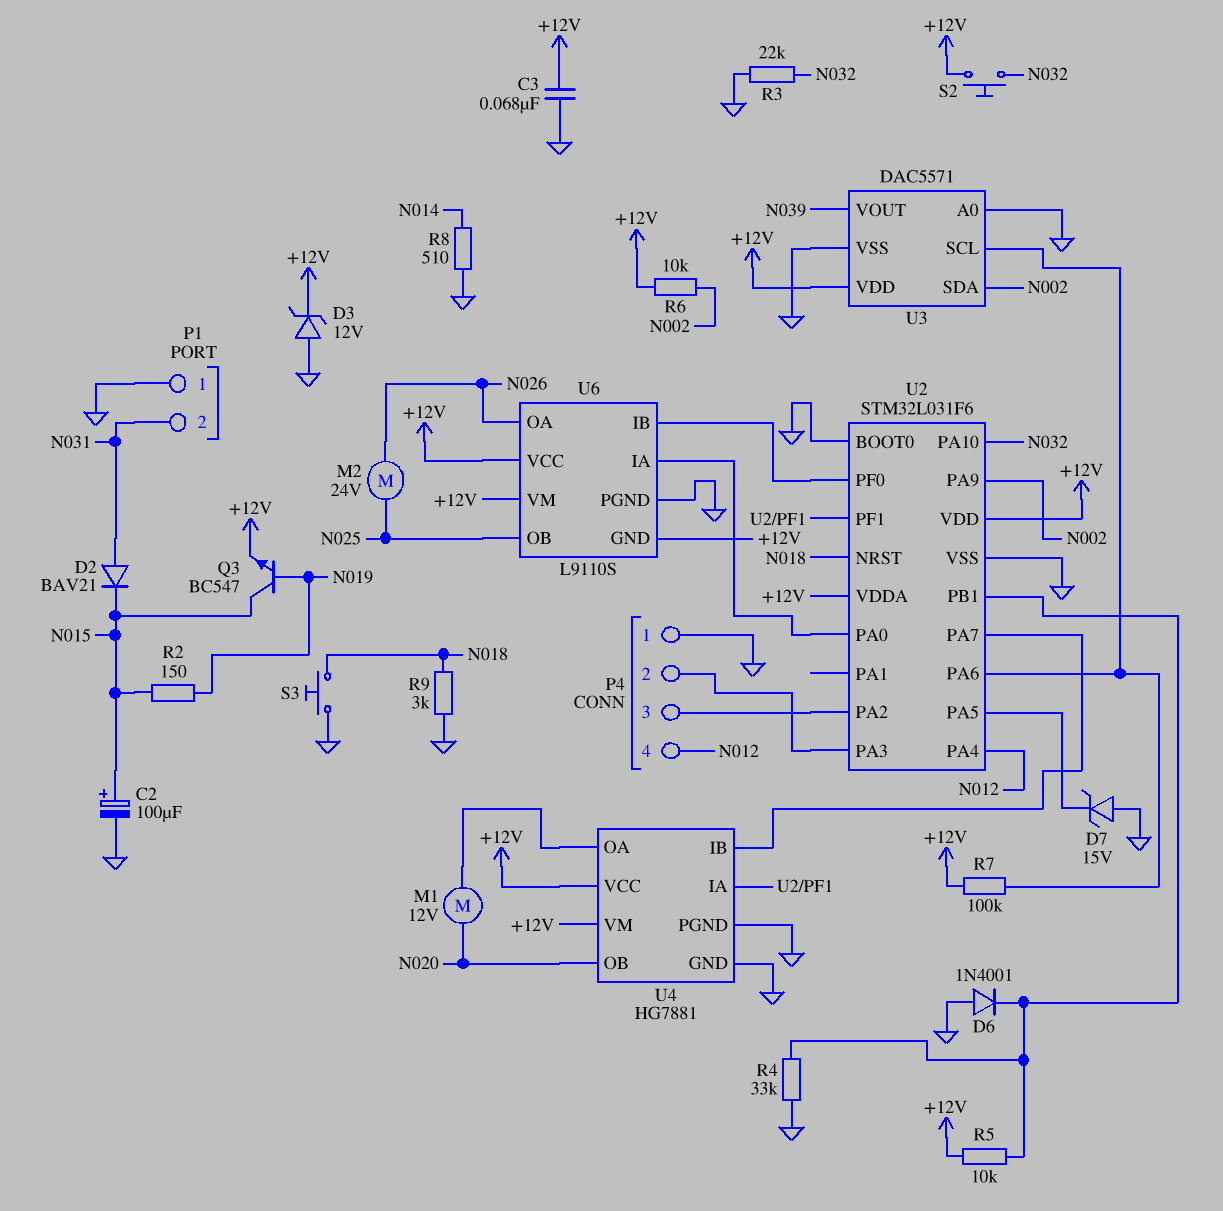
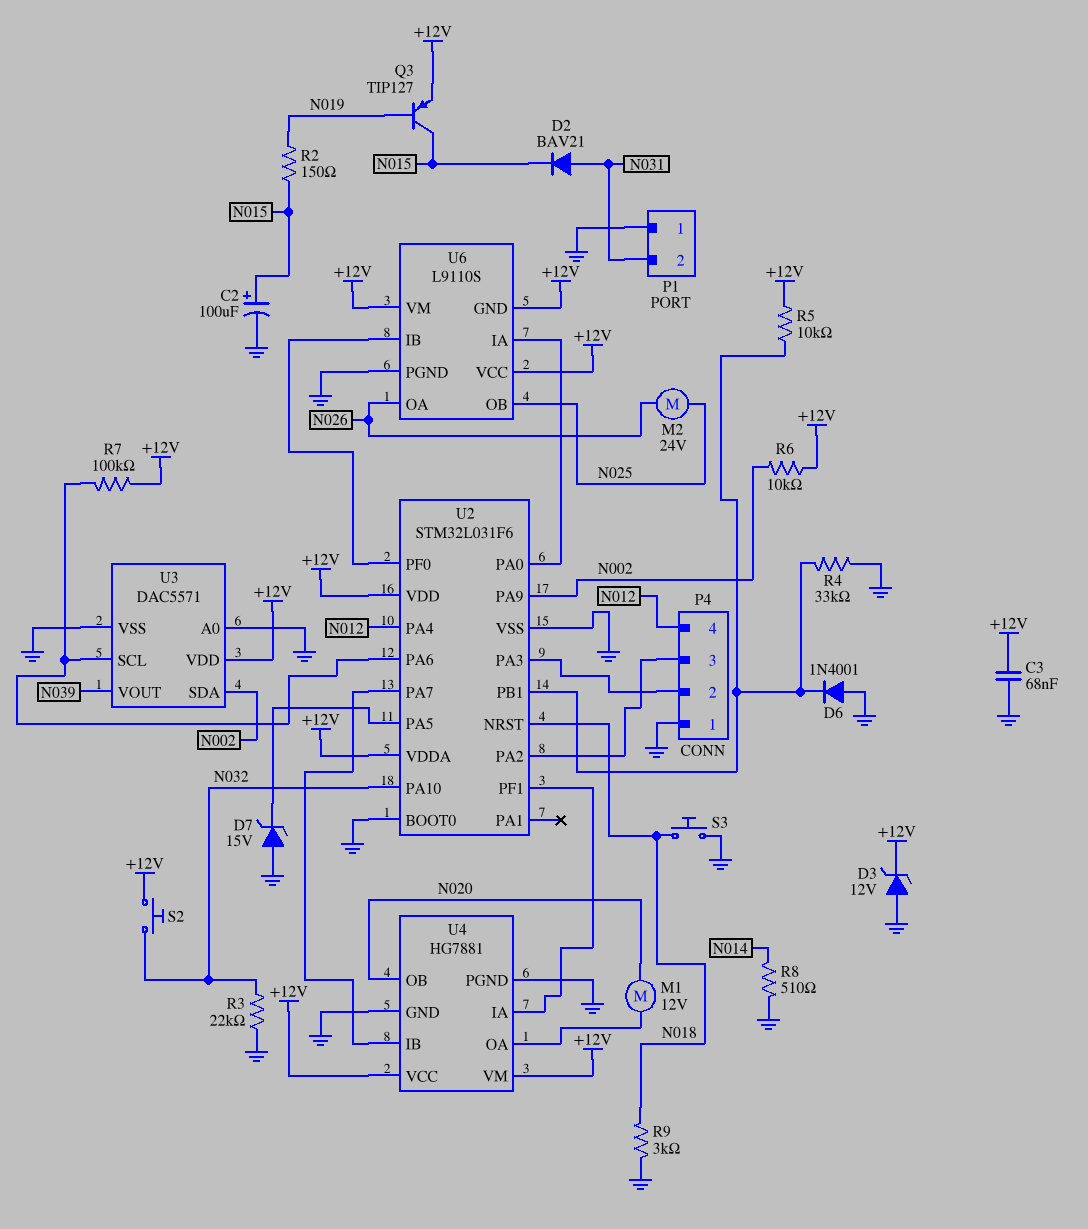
Q3: NPN BC547 (B N019, C N015, E +12V) -> PNP TIP127 (B N019, C N015, E +12V)

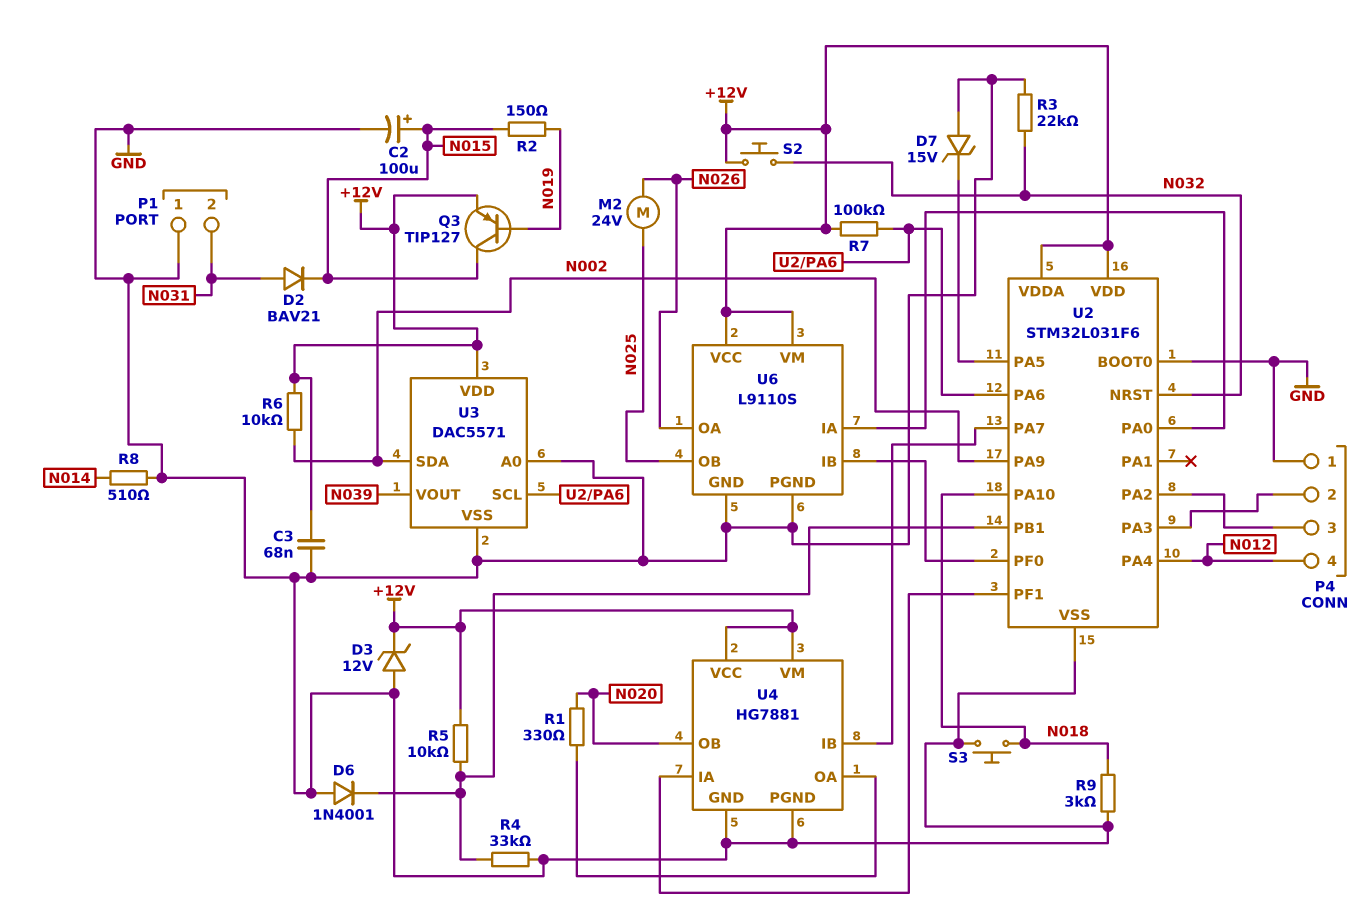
M1: motor 12V (N020, U4/OA) -> none
R1: none -> 330 (N020, U4/OA)
U2 pin NRST: N018 -> N032
U2 pin PA10: N032 -> N018
U6 pin GND: +12V -> GND

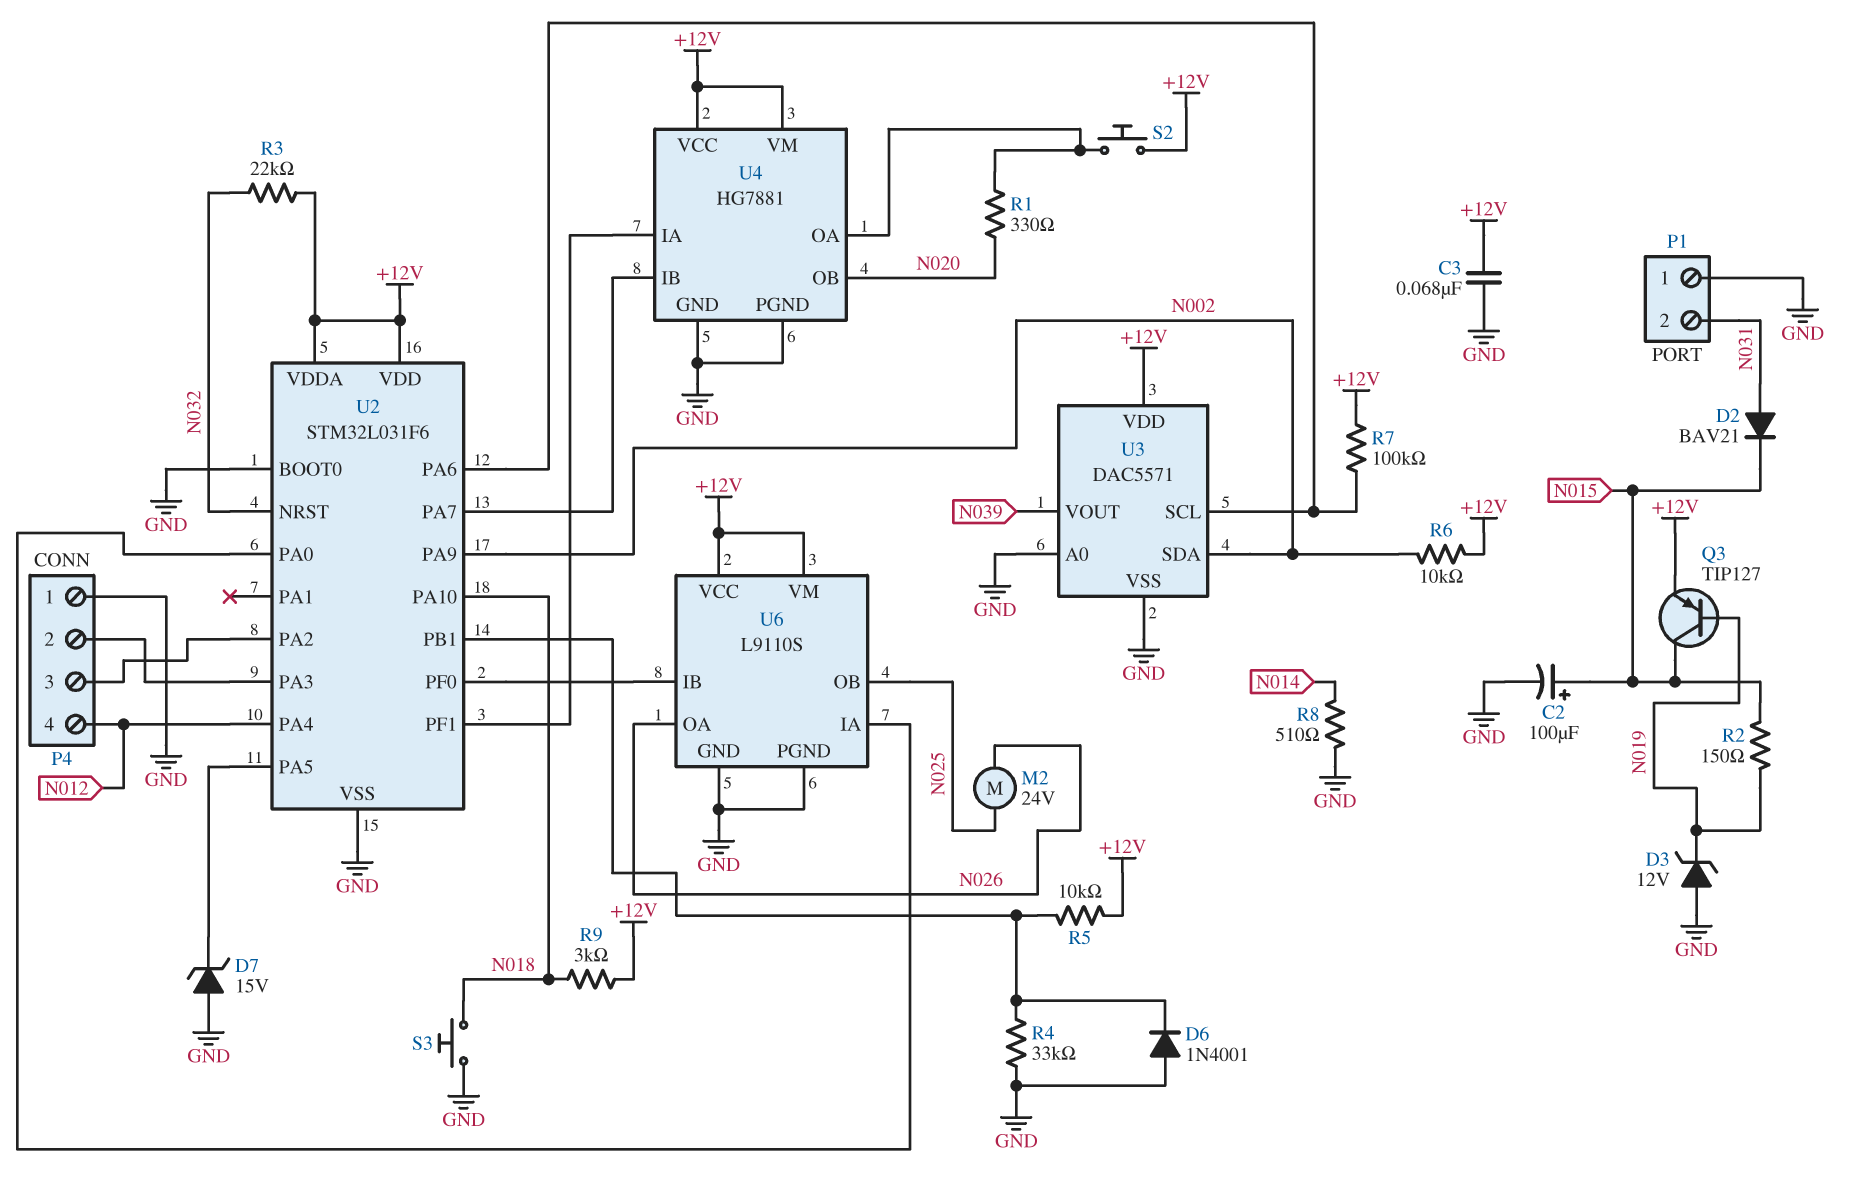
D3: zener 12V (A GND, K +12V) -> zener 12V (A GND, K N019)
R3: 22k (GND, N032) -> 22k (+12V, N032)
R9: 3k (GND, N018) -> 3k (+12V, N018)
S2: button (+12V, N032) -> button (+12V, U4/OA)

